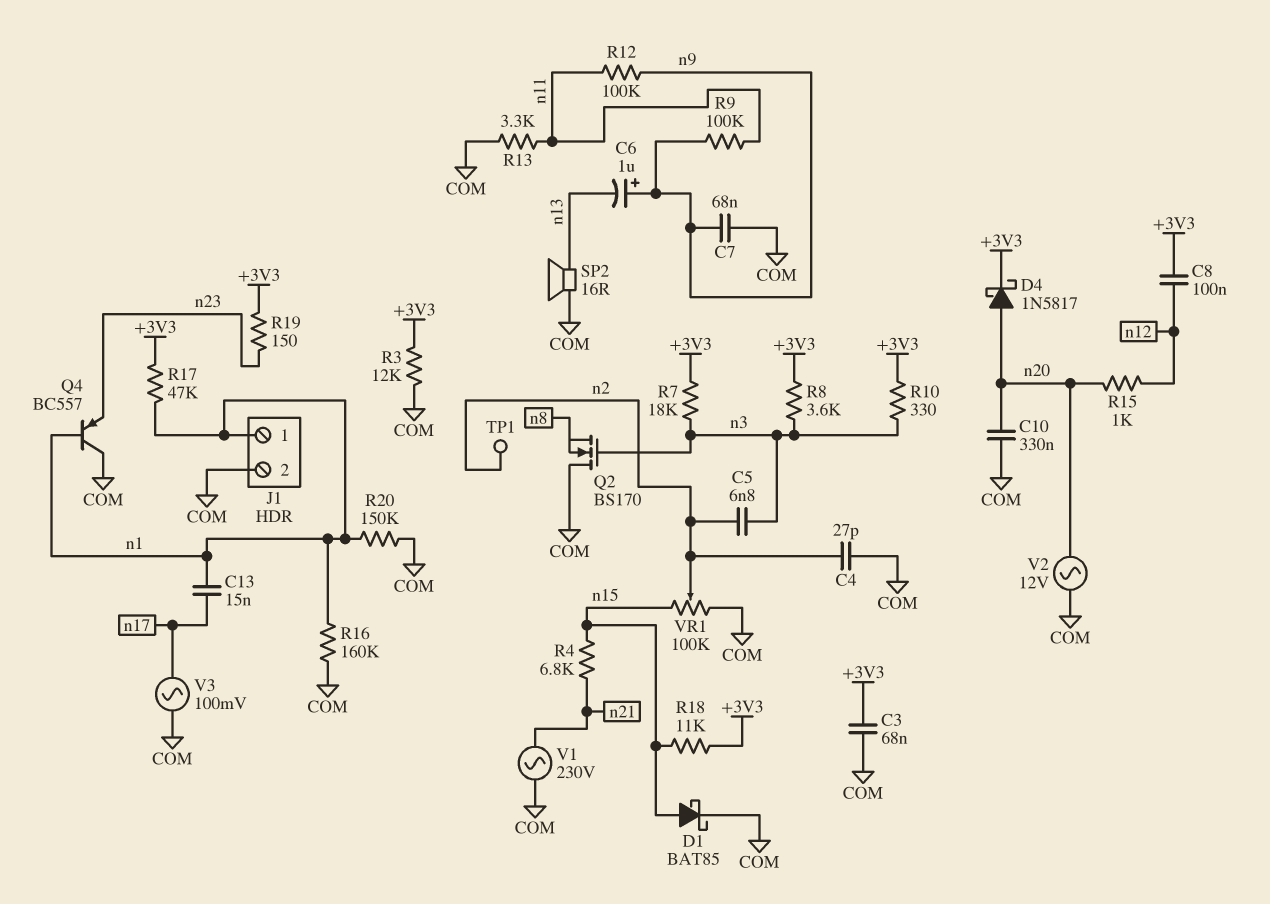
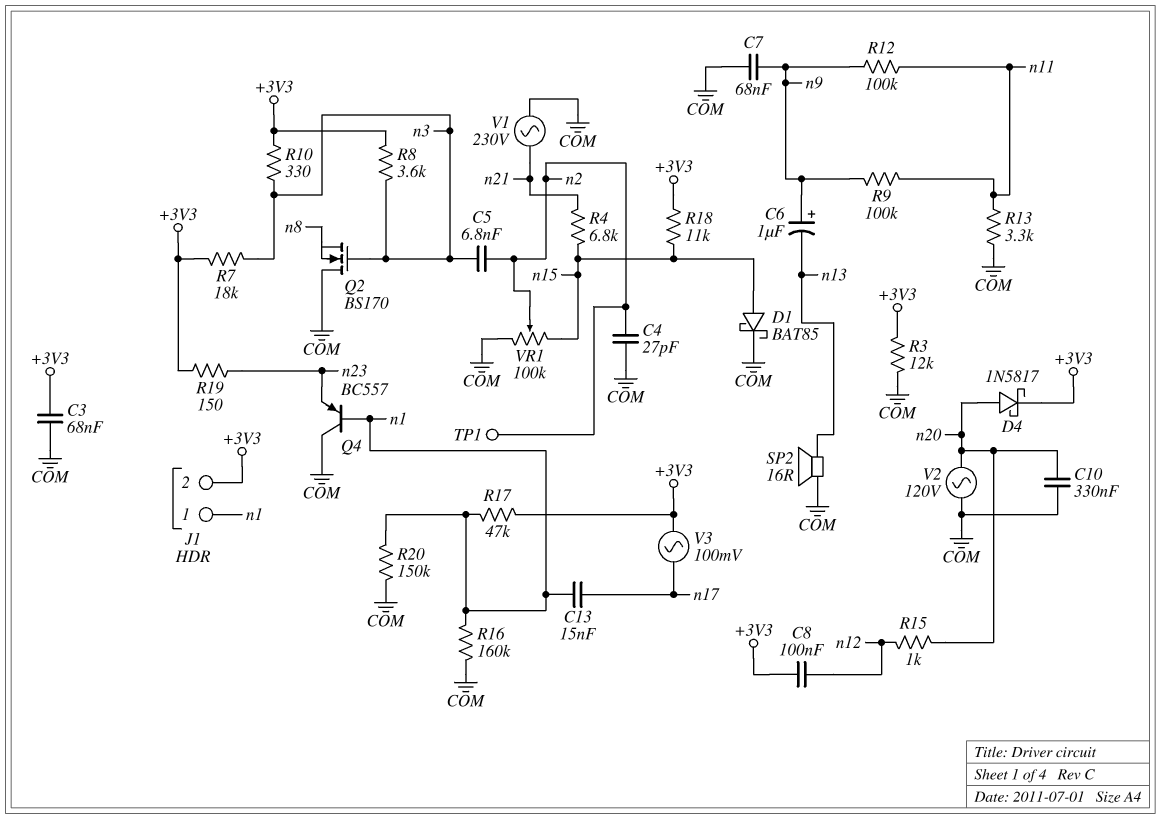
J1 pin 2: COM -> +3V3
V2: AC 12V (COM, n20) -> AC 120V (COM, n20)
V3: AC 100mV (COM, n17) -> AC 100mV (+3V3, n17)

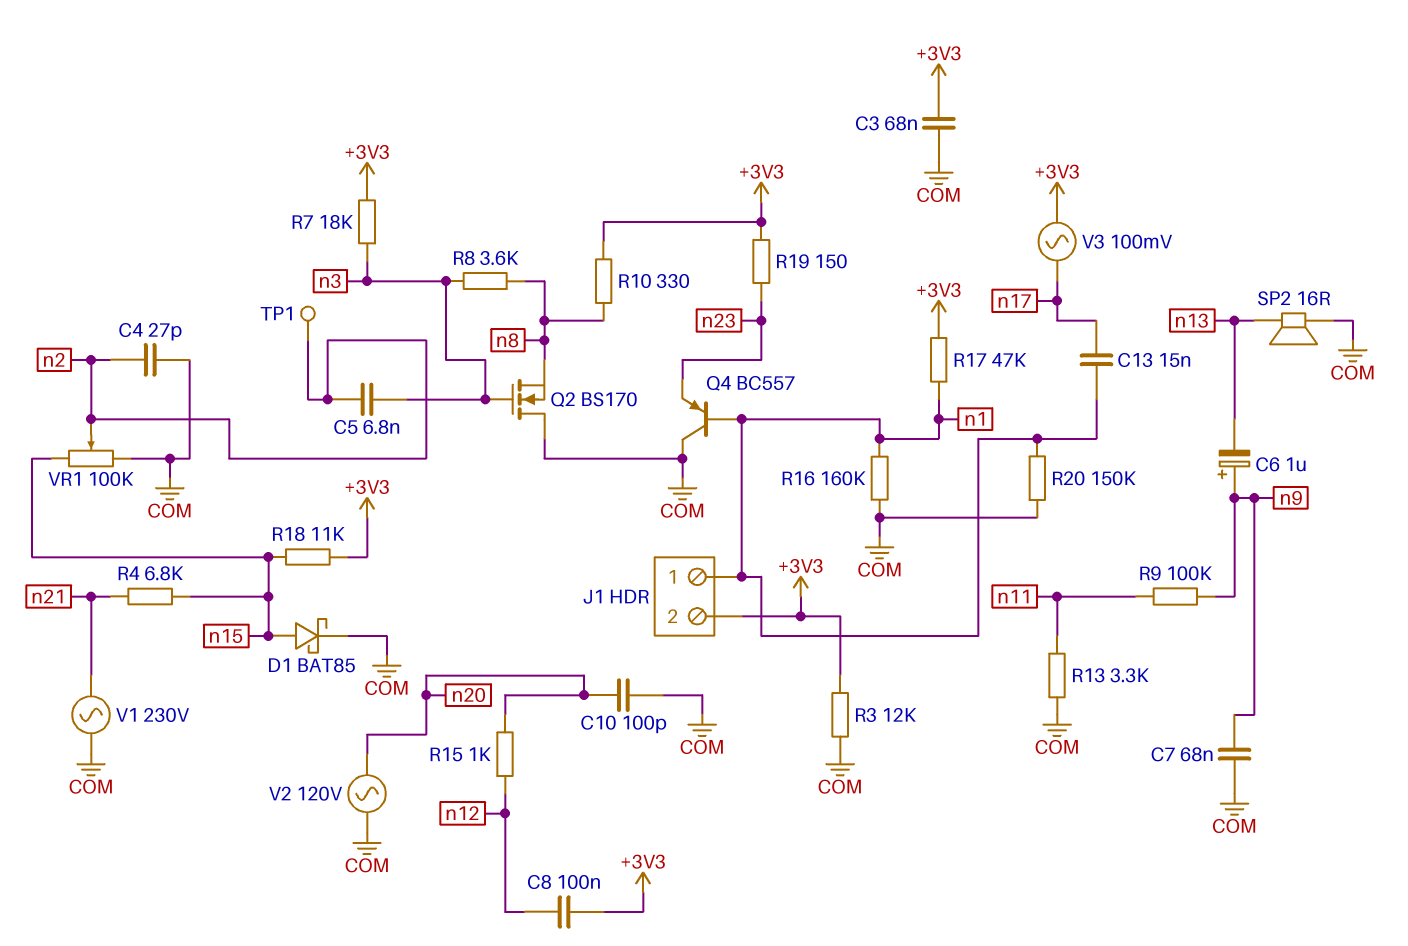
C10: 330nF (COM, n20) -> 100pF (COM, n20)
D4: schottky 1N5817 (A n20, K +3V3) -> none
R8: 3.6k (+3V3, n3) -> 3.6k (n3, n8)
R10: 330 (+3V3, n3) -> 330 (+3V3, n8)
R12: 100k (n9, n11) -> none

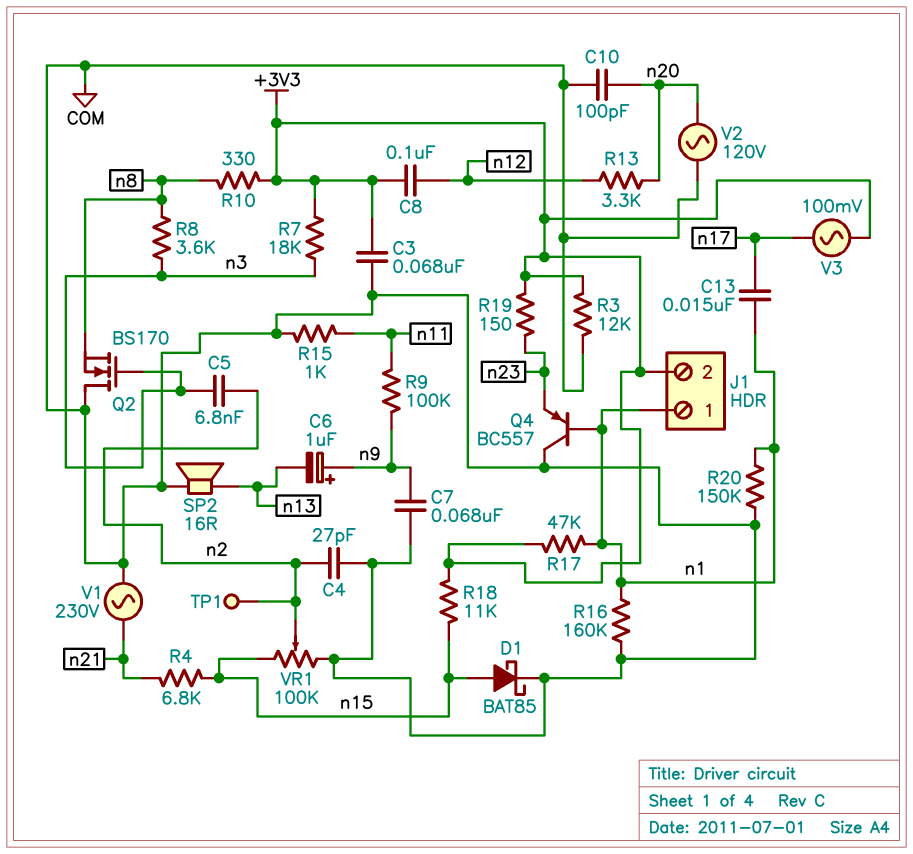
R13: 3.3k (COM, n11) -> 3.3k (n12, n20)
R15: 1k (n12, n20) -> 1k (COM, n11)

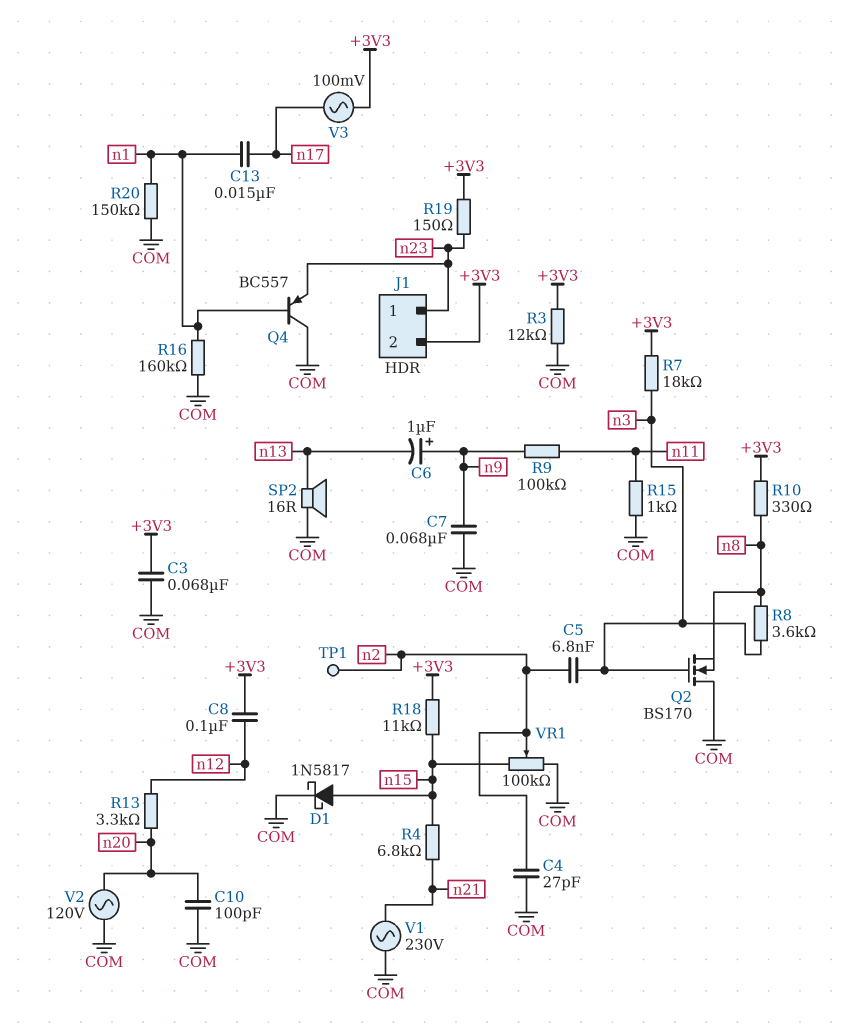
D1: schottky BAT85 (A n15, K COM) -> schottky 1N5817 (A n15, K COM)
J1 pin 1: n1 -> n23
R17: 47k (+3V3, n1) -> none

